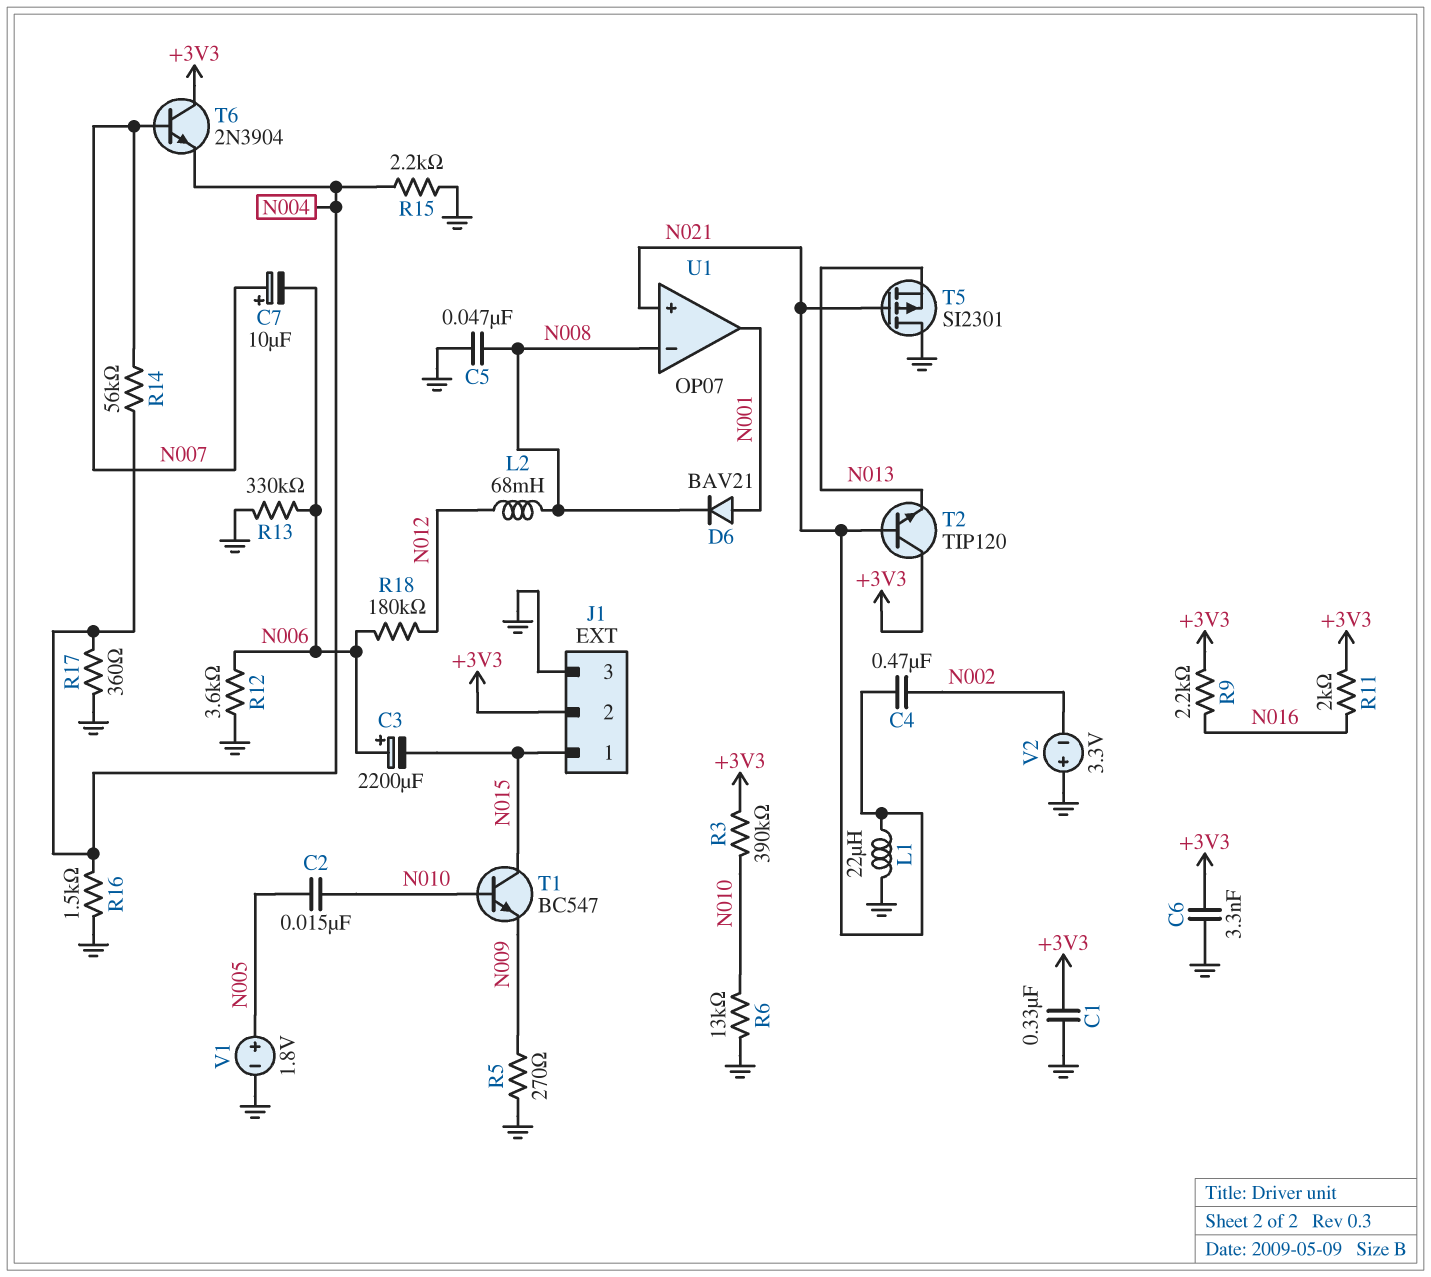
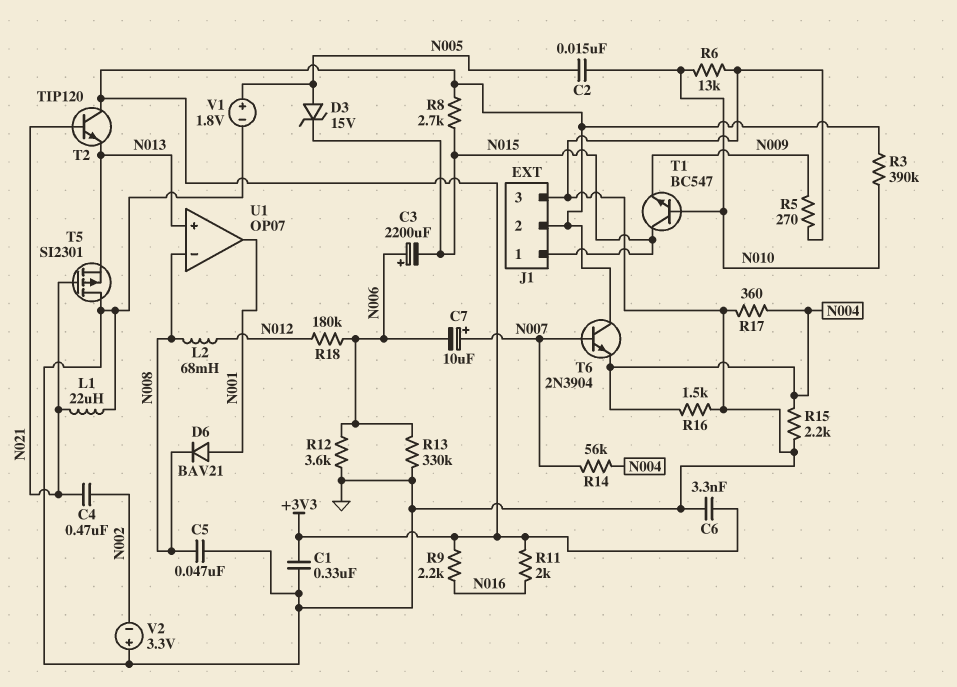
D3: none -> zener 15V (A N005, K N015)
R8: none -> 2.7k (+3V3, N015)
U1 pin in+: N021 -> N013

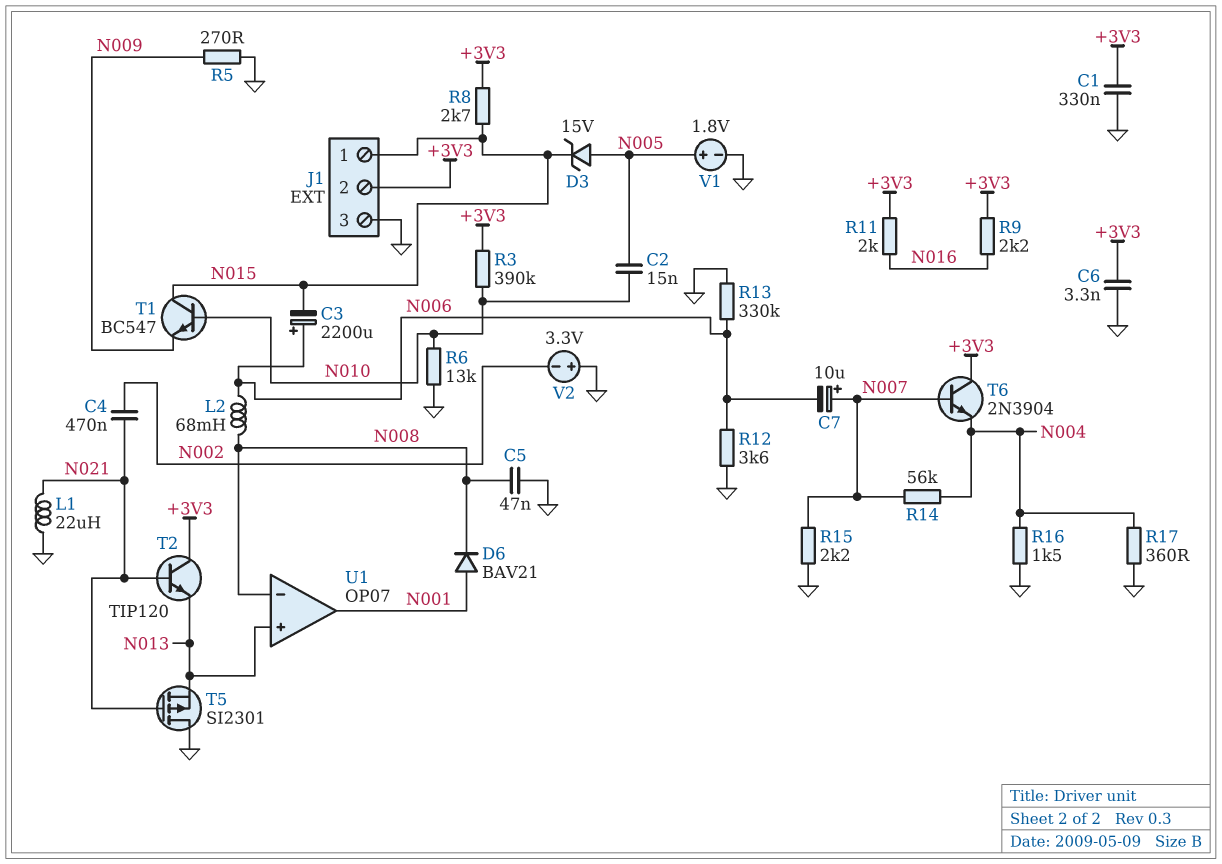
L2: 68mH (N008, N012) -> 68mH (N006, N008)
R15: 2.2k (GND, N004) -> 2.2k (GND, N007)
R18: 180k (N006, N012) -> none

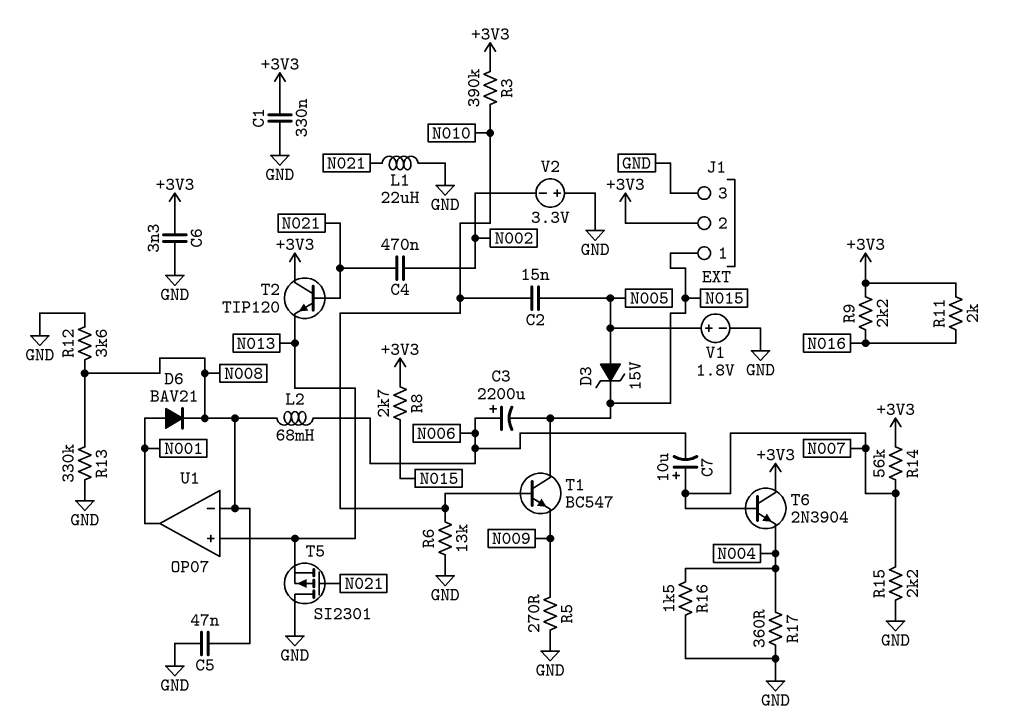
R12: 3.6k (GND, N006) -> 3.6k (GND, N008)
R13: 330k (GND, N006) -> 330k (GND, N008)
R14: 56k (N004, N007) -> 56k (+3V3, N007)

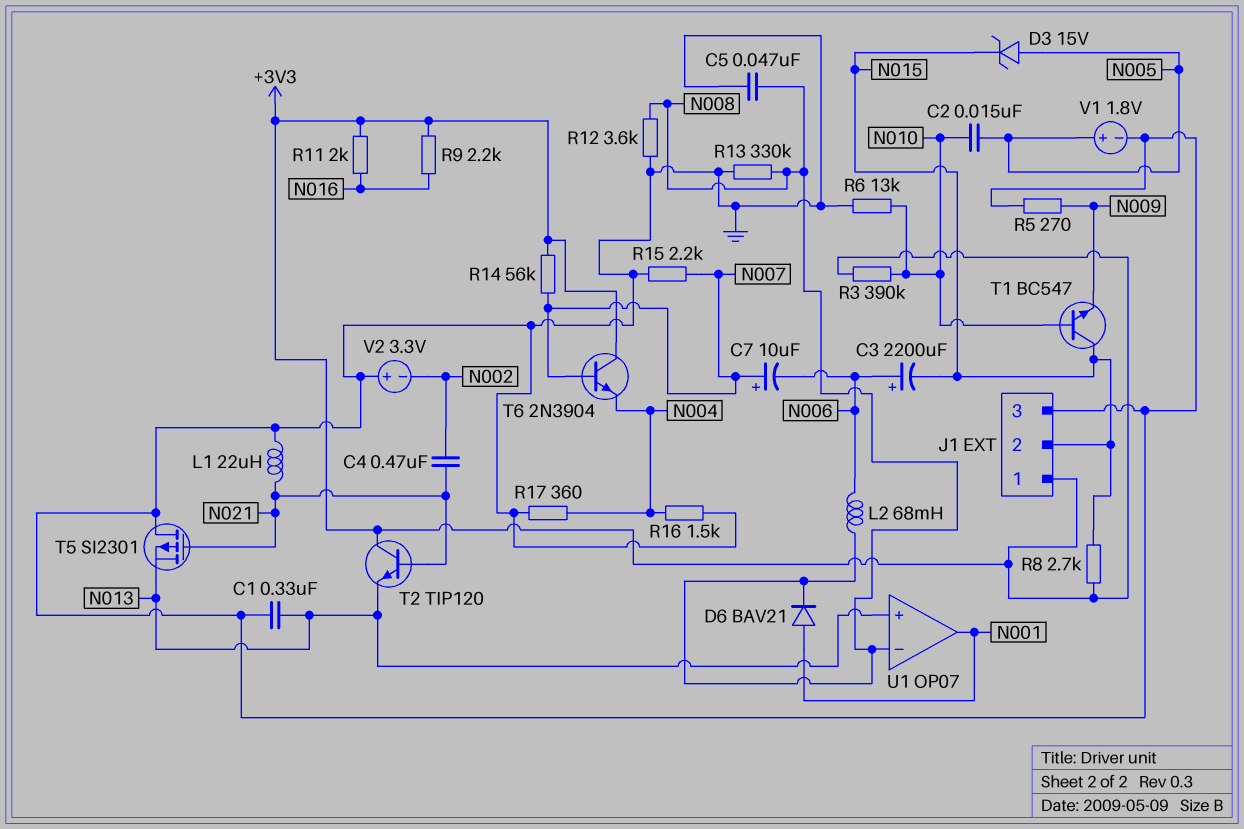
C1: 330nF (+3V3, GND) -> 330nF (GND, N013)
C6: 3.3nF (+3V3, GND) -> none
J1 pin 1: N015 -> +3V3
J1 pin 2: +3V3 -> N015

